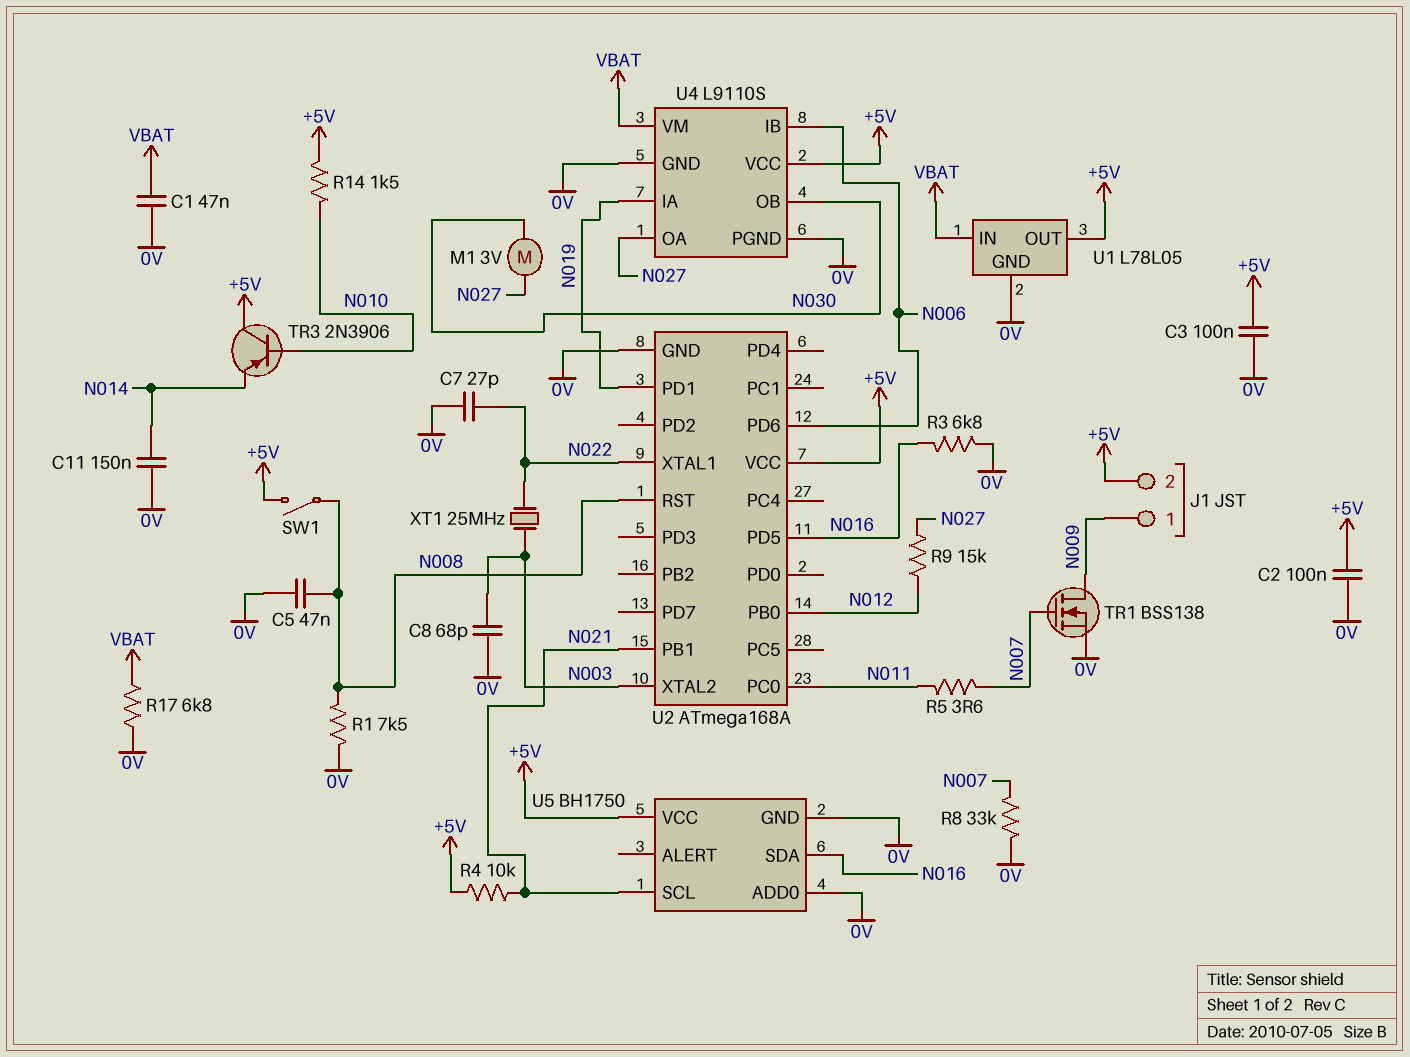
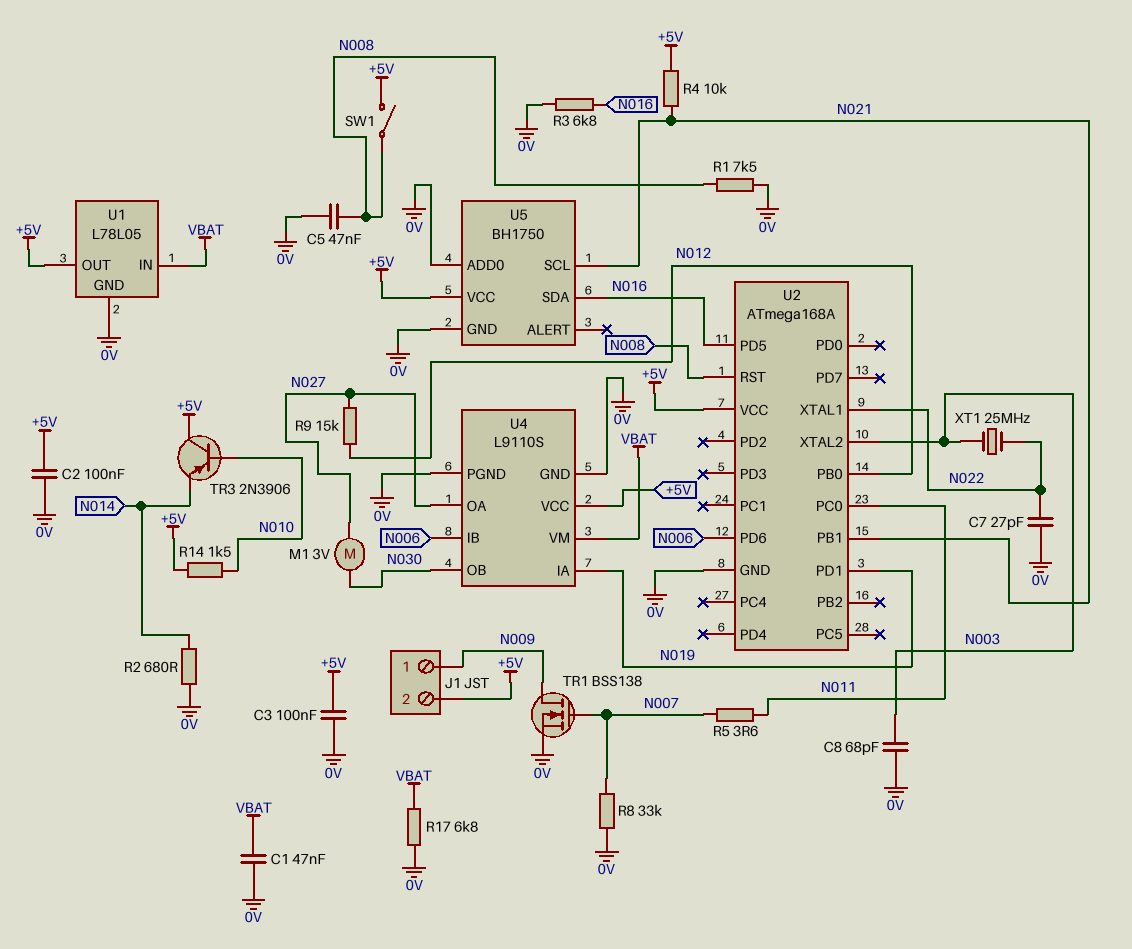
C11: 150nF (0V, N014) -> none
R2: none -> 680 (0V, N014)

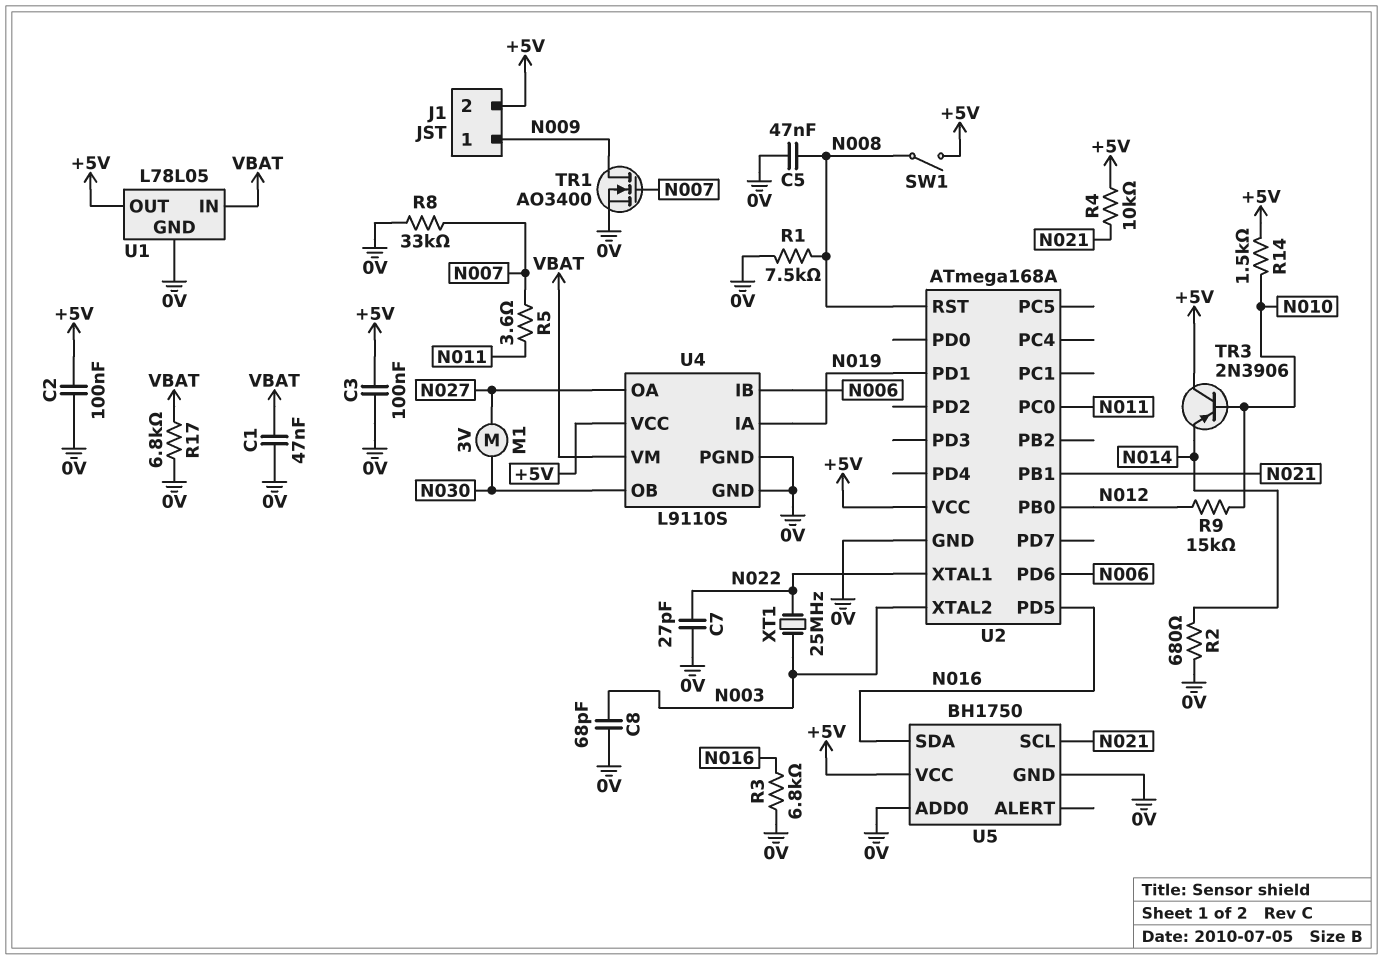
R9: 15k (N012, N027) -> 15k (N010, N012)
TR1: NMOS BSS138 (G N007, D N009, S 0V) -> NMOS AO3400 (G N007, D N009, S 0V)

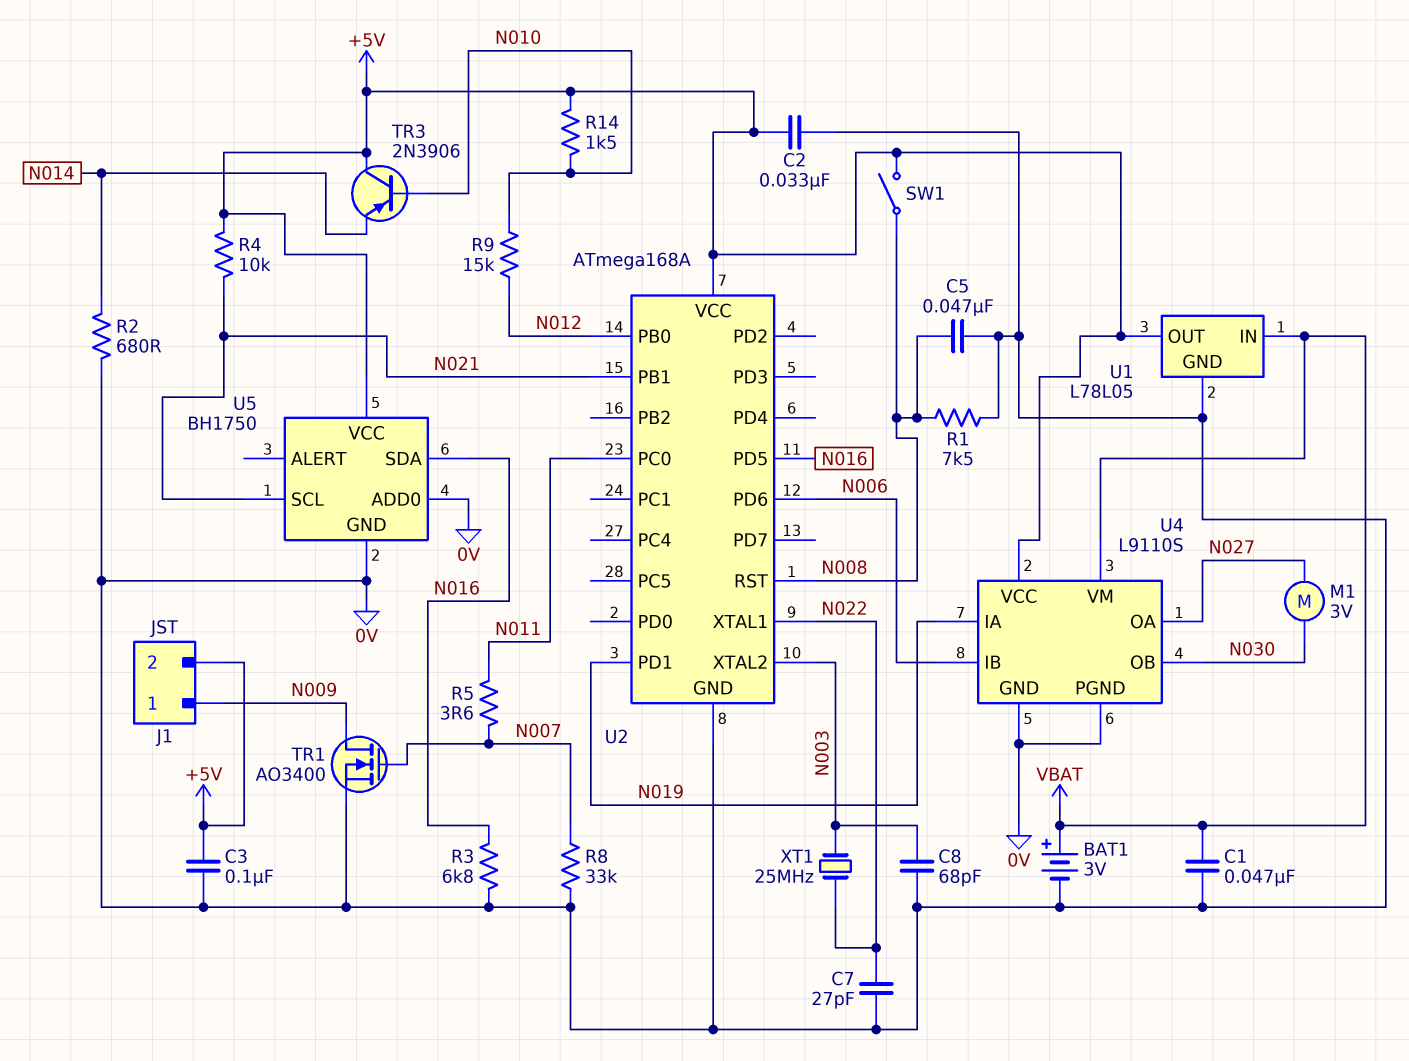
BAT1: none -> 3V (plus VBAT, minus 0V)
C2: 100nF (+5V, 0V) -> 33nF (+5V, 0V)
R17: 6.8k (0V, VBAT) -> none

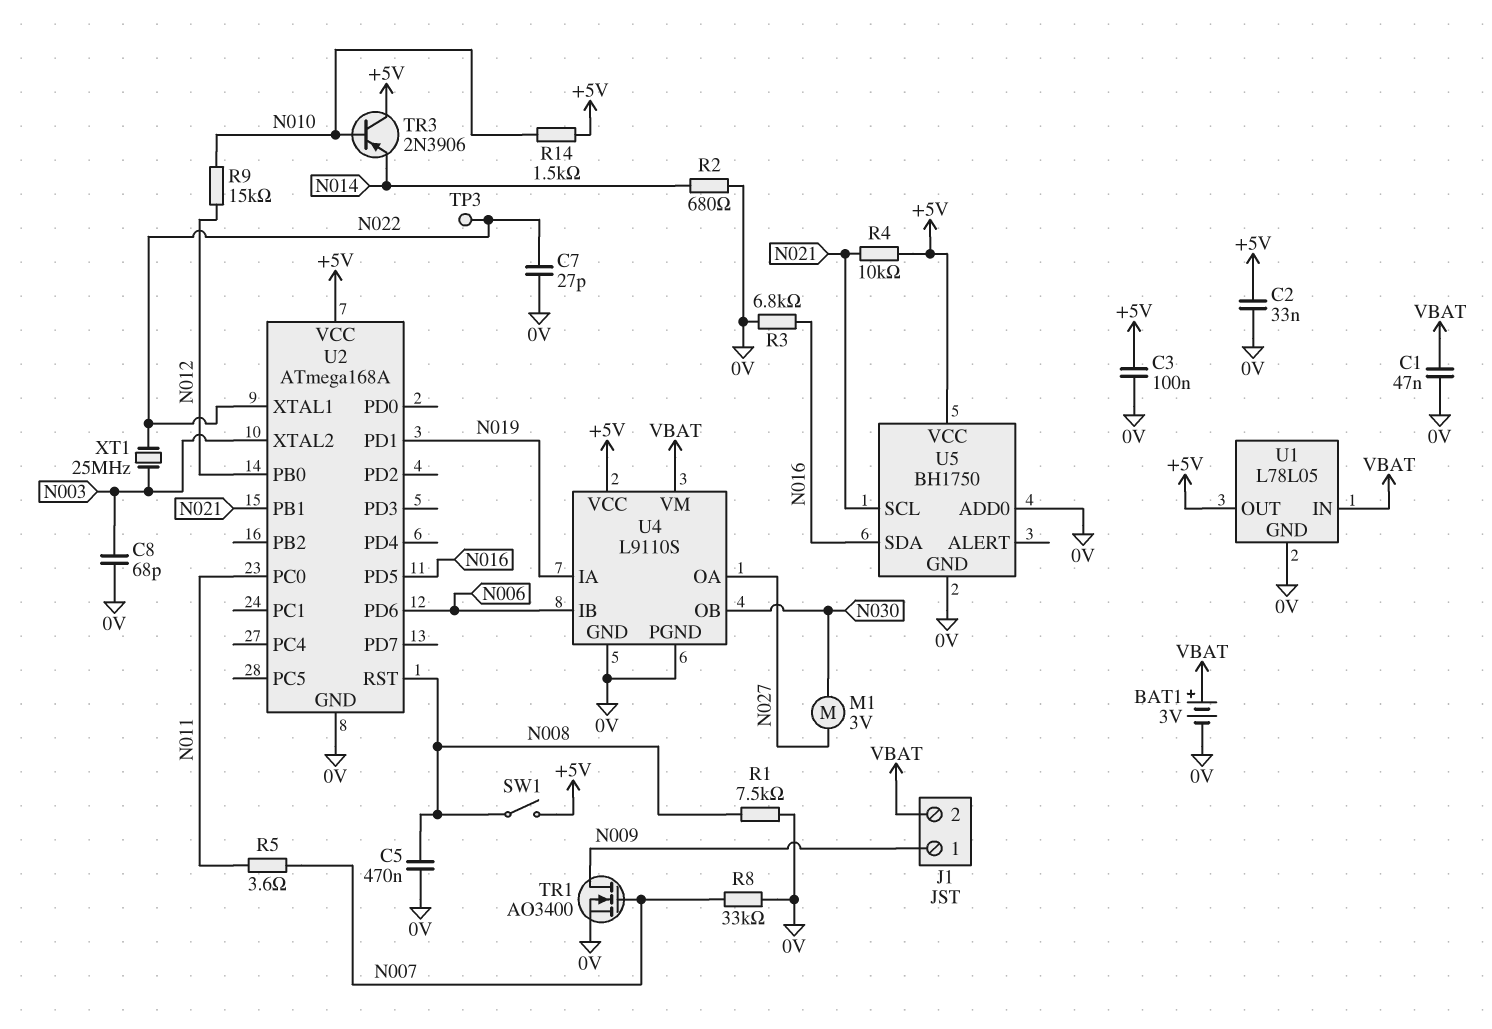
C5: 47nF (0V, N008) -> 470nF (0V, N008)
J1 pin 2: +5V -> VBAT
TP3: none -> test point (N022)

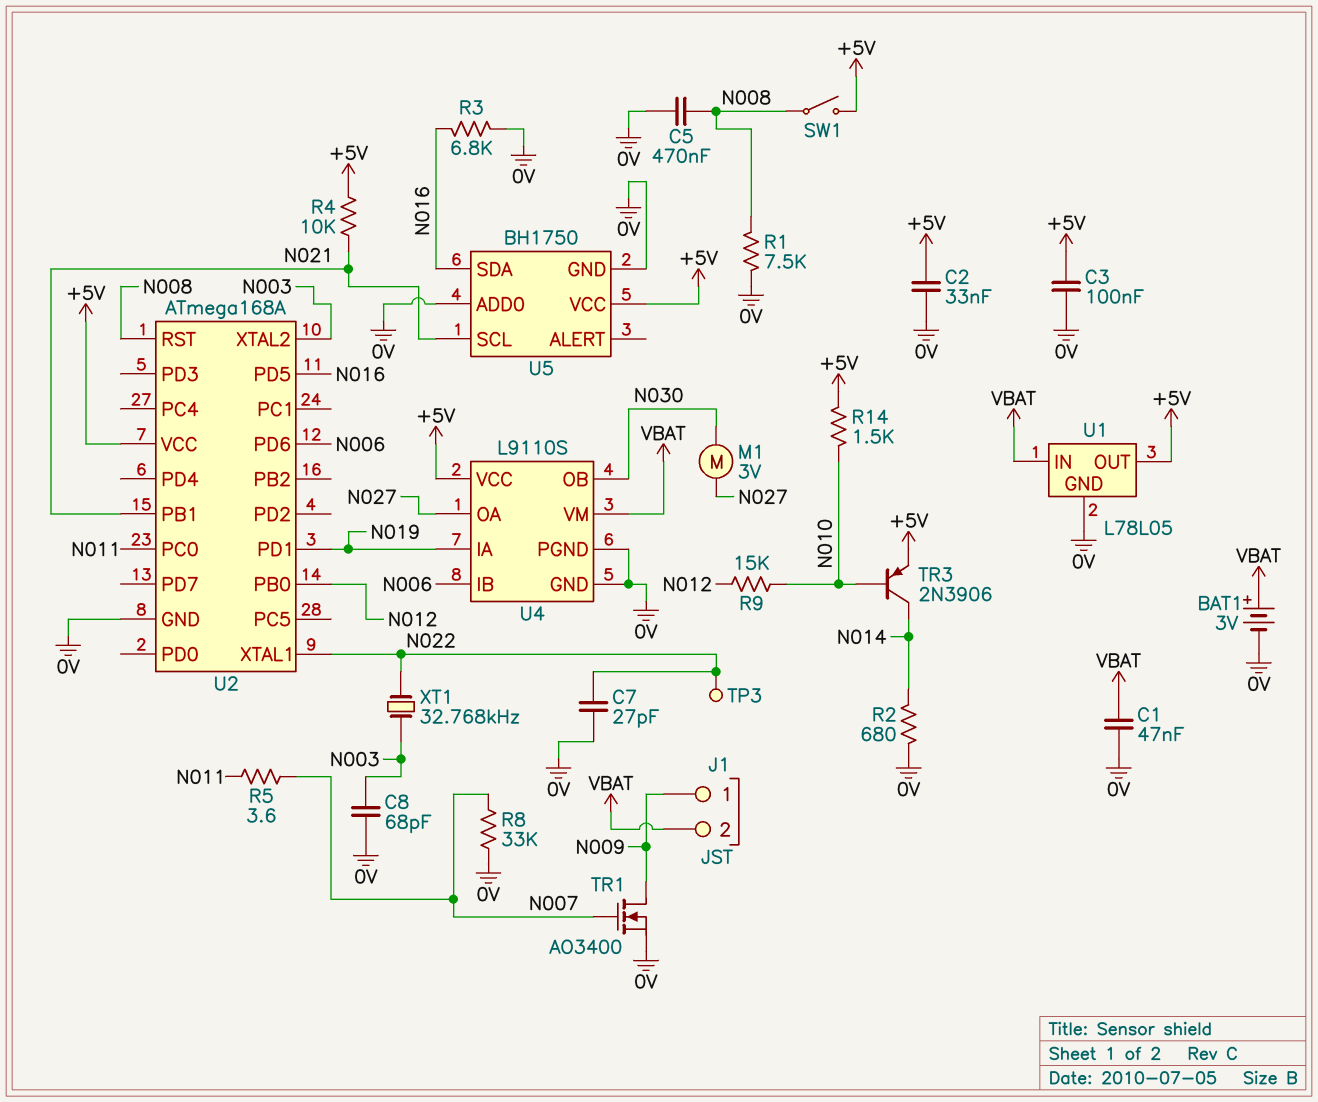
TR3: PNP 2N3906 (B N010, C +5V, E N014) -> PNP 2N3906 (B N010, C N014, E +5V)
XT1: 25MHz (N003, N022) -> 32.768kHz (N003, N022)

